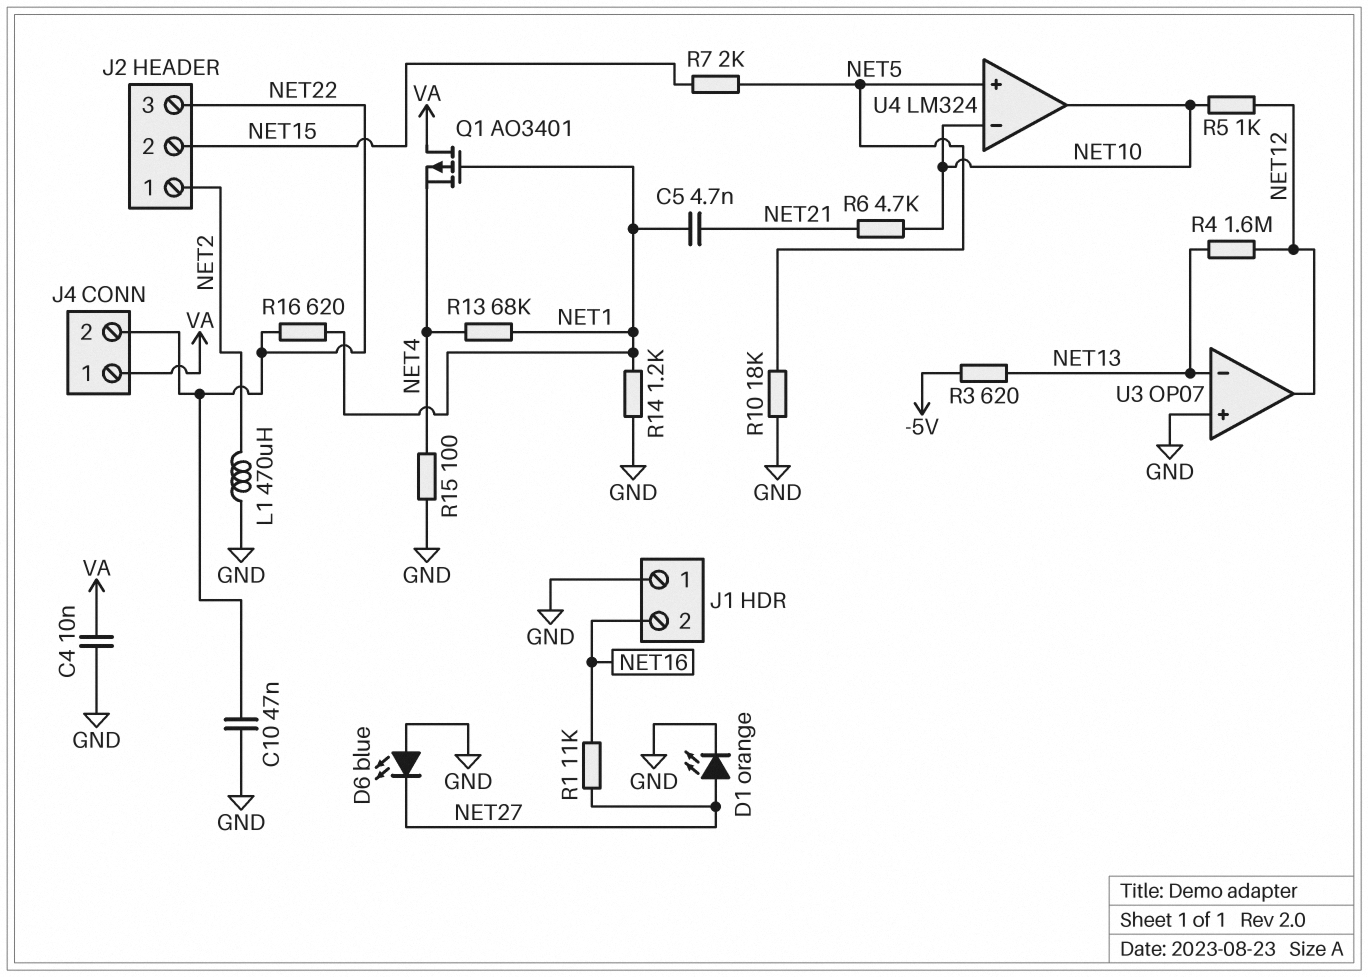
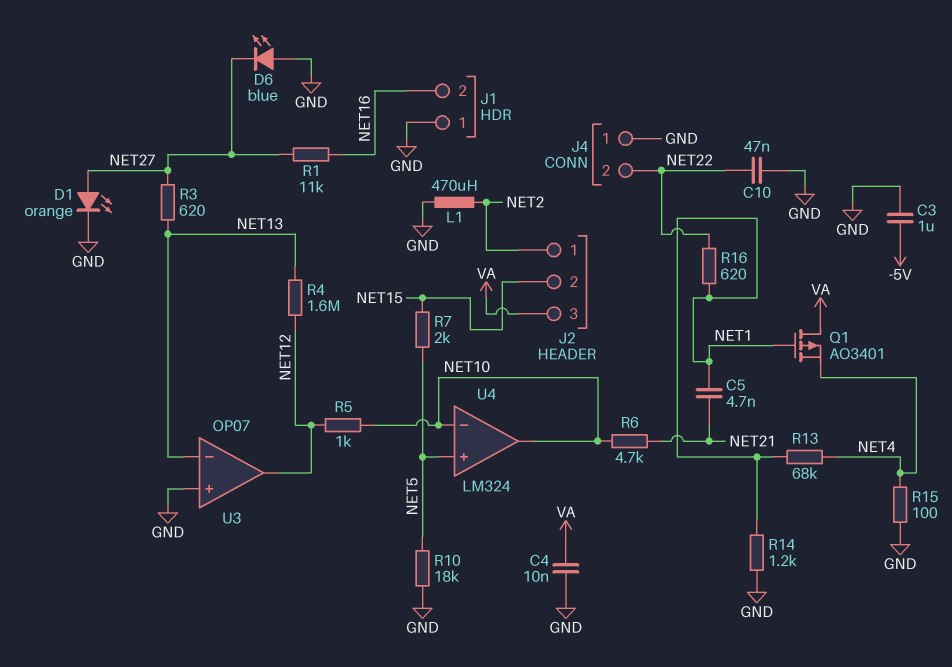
C3: none -> 1uF (-5V, GND)
J2 pin 3: NET22 -> VA
J4 pin 1: VA -> GND
R3: 620 (-5V, NET13) -> 620 (NET13, NET27)

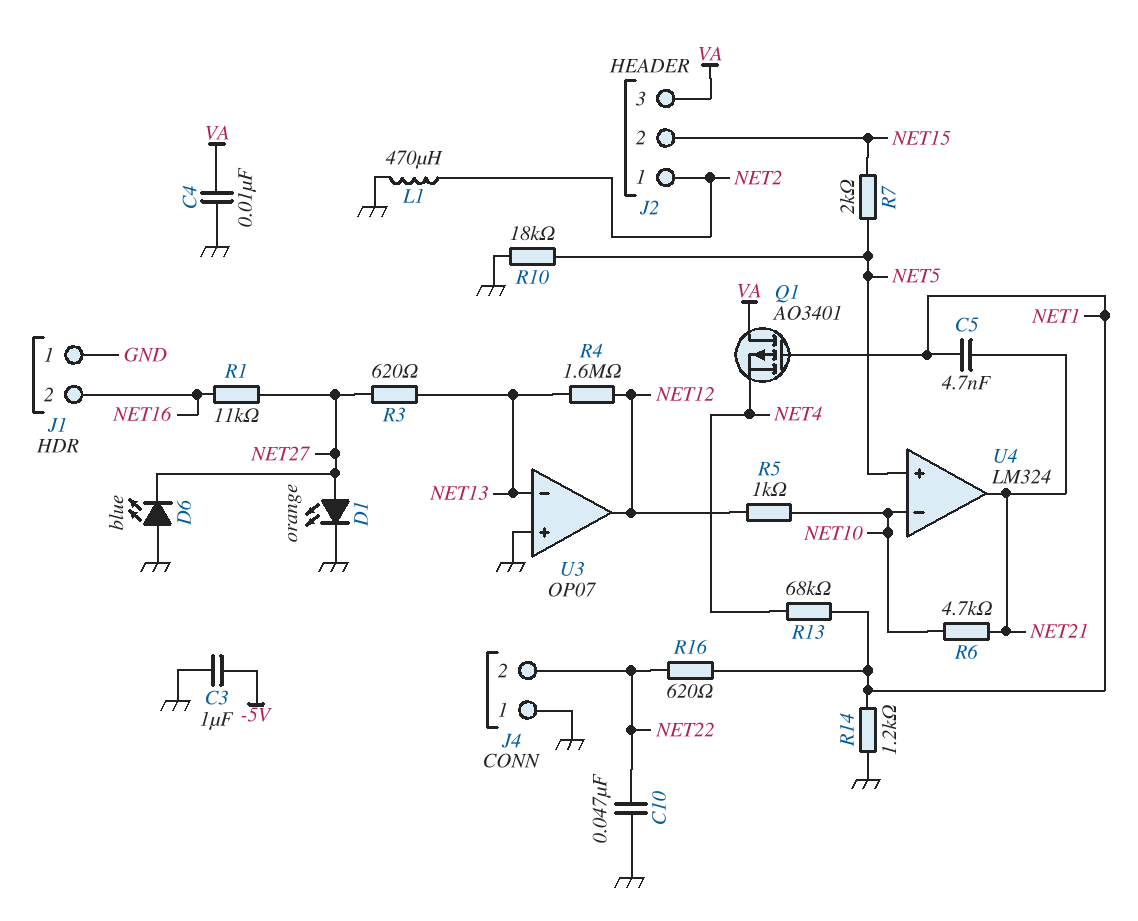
R15: 100 (GND, NET4) -> none
U4 pin out: NET10 -> NET21

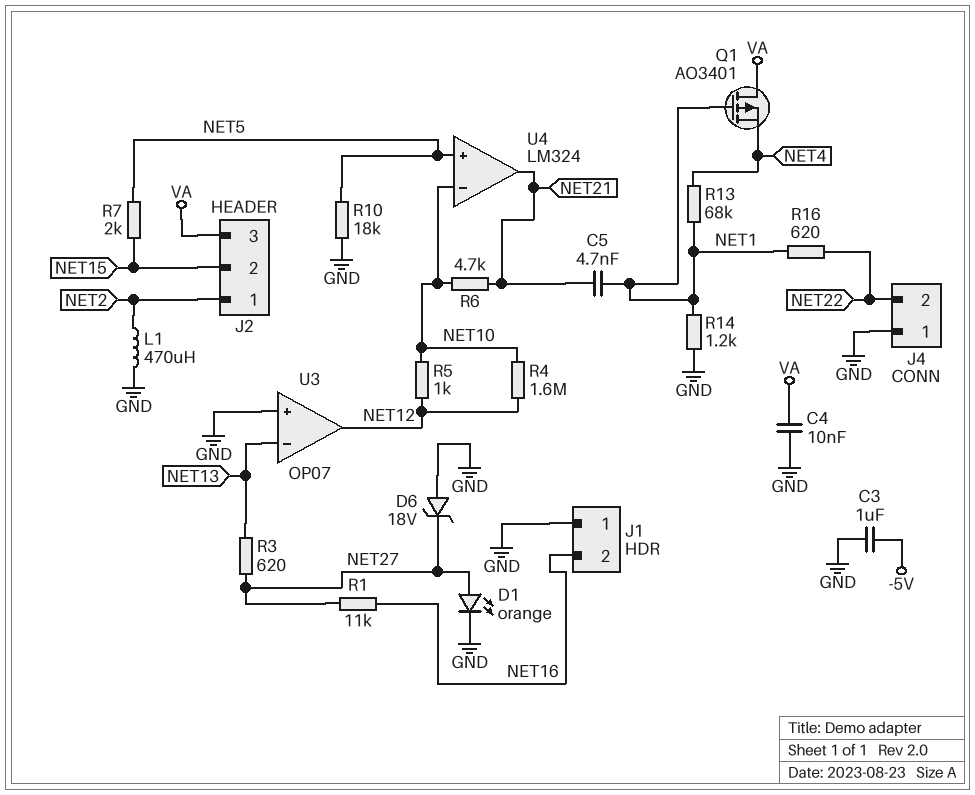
C10: 47nF (GND, NET22) -> none
D6: LED blue (A GND, K NET27) -> zener 18V (A GND, K NET27)
R4: 1.6M (NET12, NET13) -> 1.6M (NET10, NET12)

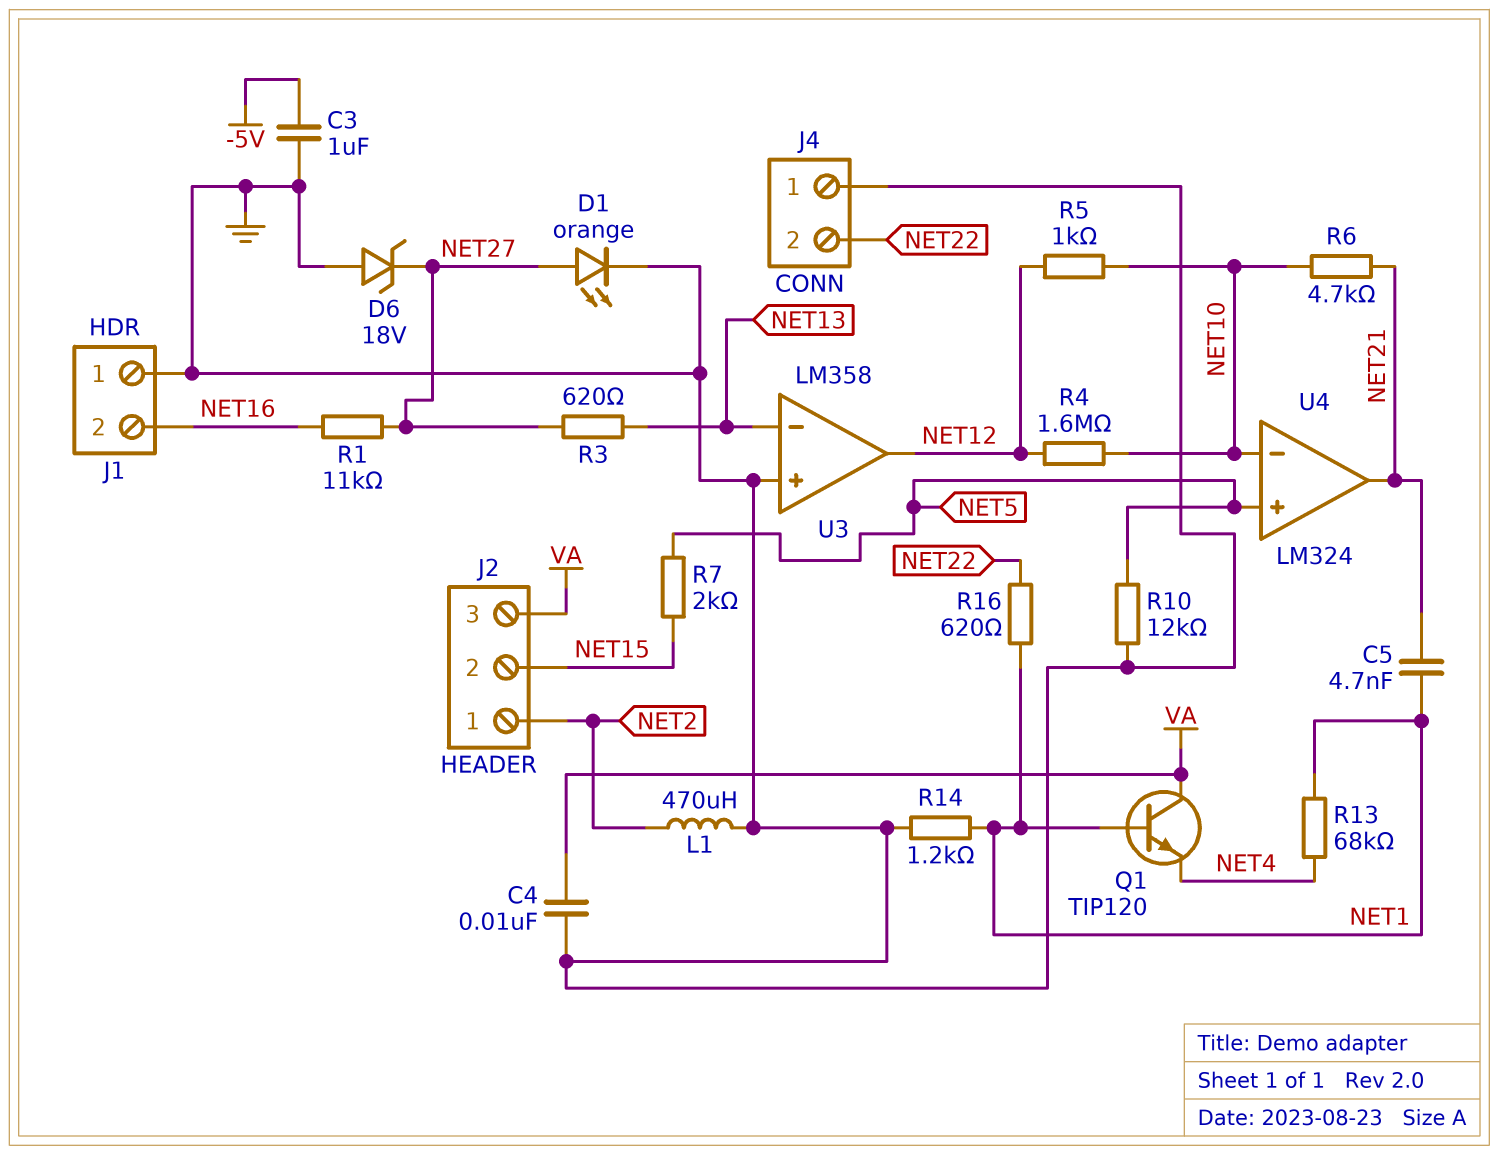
Q1: PMOS AO3401 (G NET1, D VA, S NET4) -> NPN TIP120 (B NET1, C VA, E NET4)
R10: 18k (GND, NET5) -> 12k (GND, NET5)
U3: OP07 -> LM358

